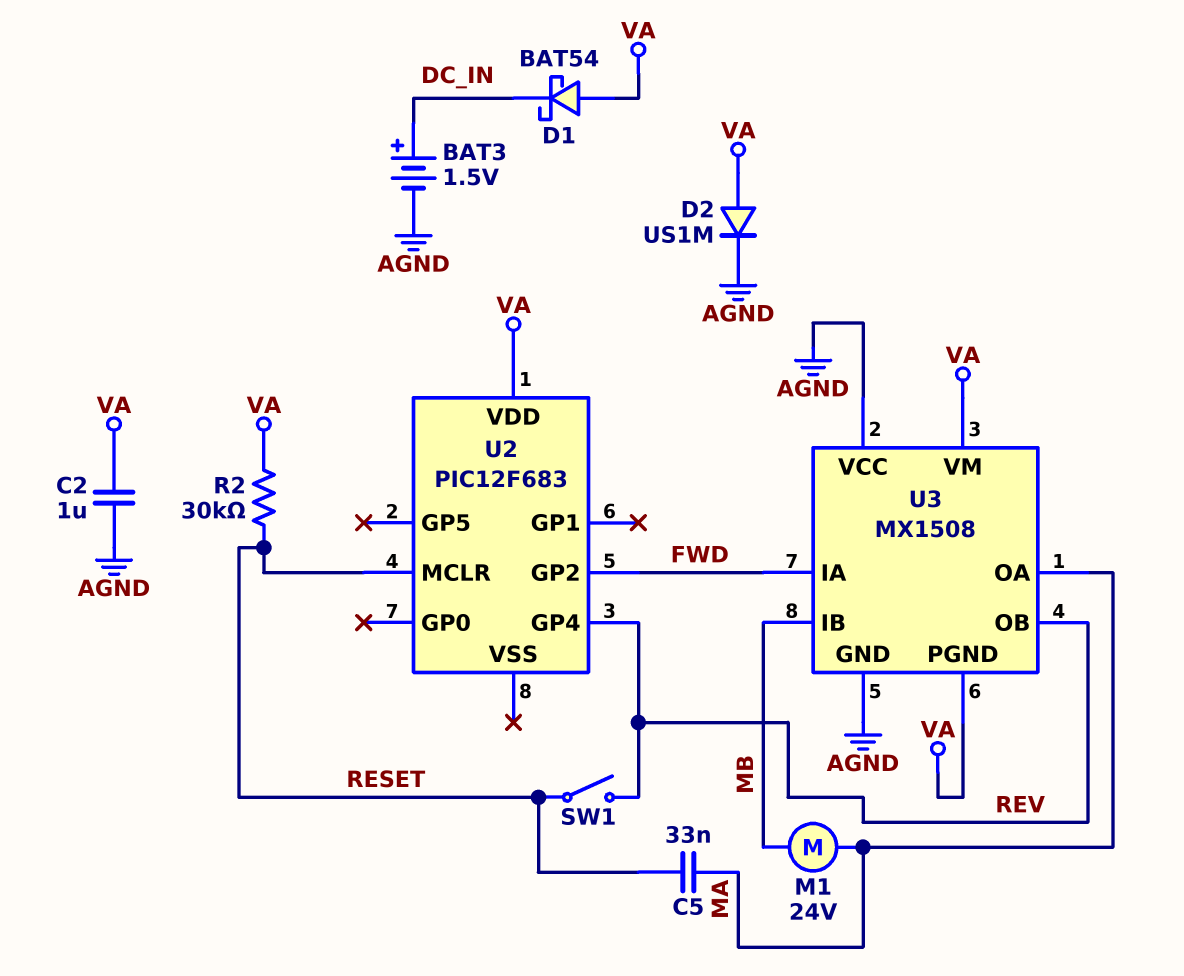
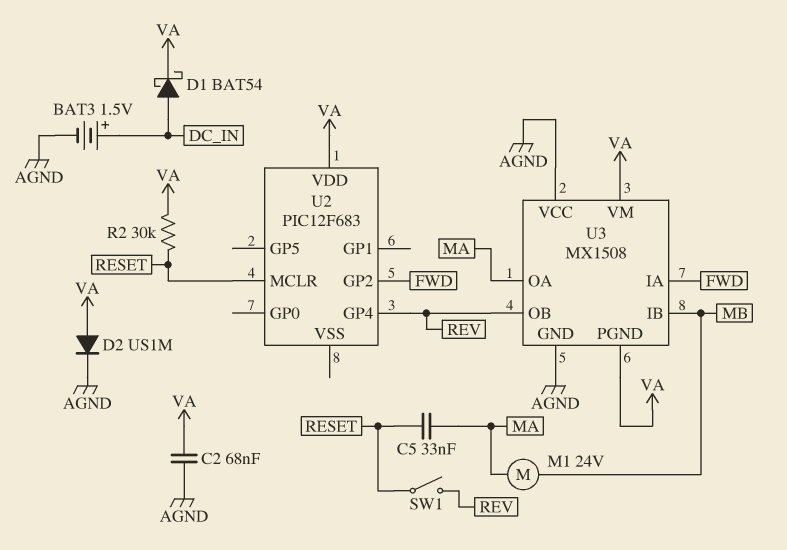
C2: 1uF (AGND, VA) -> 68nF (AGND, VA)
D1: schottky BAT54 (A VA, K DC_IN) -> schottky BAT54 (A DC_IN, K VA)

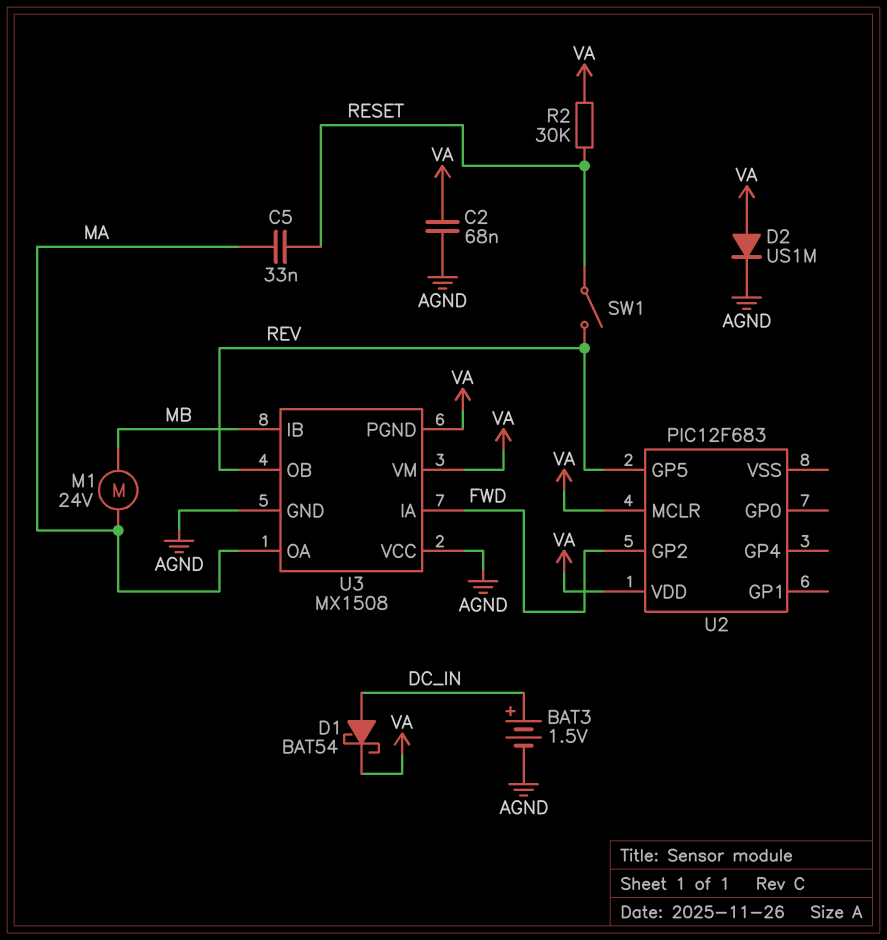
U2 pin GP4: REV -> none
U2 pin GP5: none -> REV
U2 pin MCLR: RESET -> VA

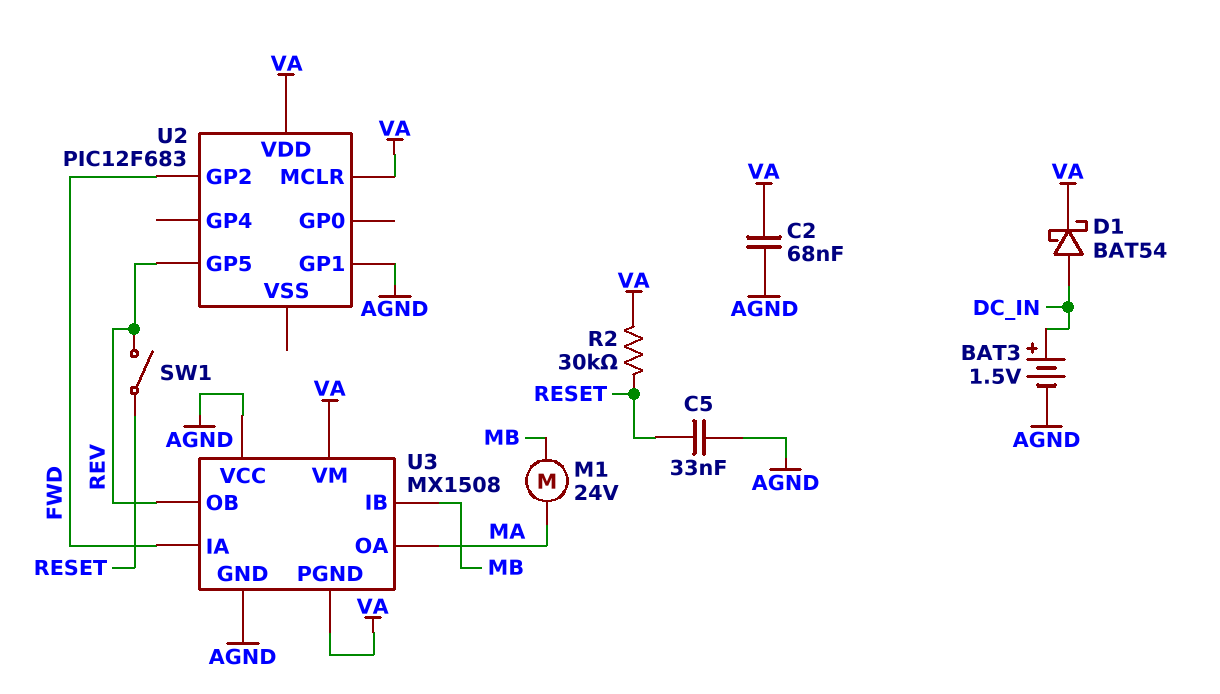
C5: 33nF (MA, RESET) -> 33nF (AGND, RESET)
D2: diode US1M (A VA, K AGND) -> none
U2 pin GP1: none -> AGND

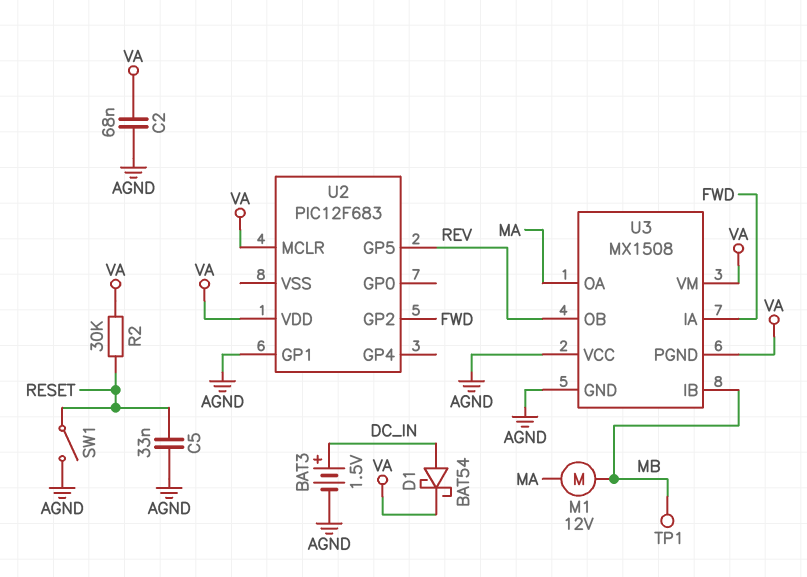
M1: motor 24V (MA, MB) -> motor 12V (MA, MB)
SW1: switch (RESET, REV) -> switch (AGND, RESET)
TP1: none -> test point (MB)

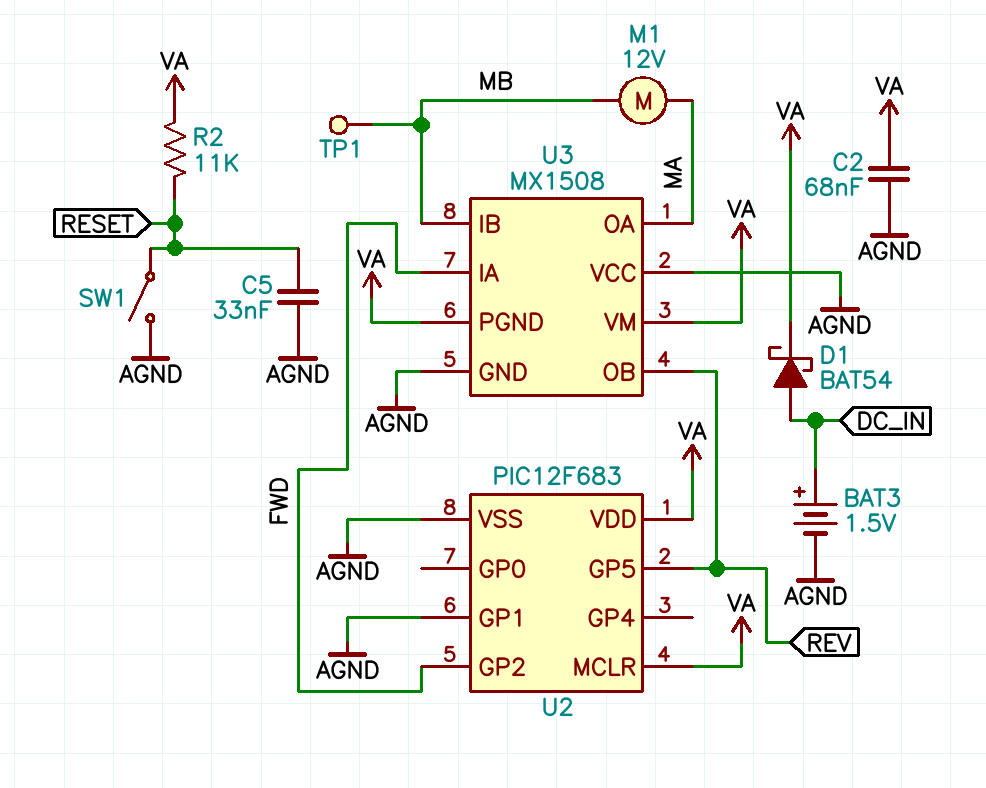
R2: 30k (RESET, VA) -> 11k (RESET, VA)
U2 pin VSS: none -> AGND

